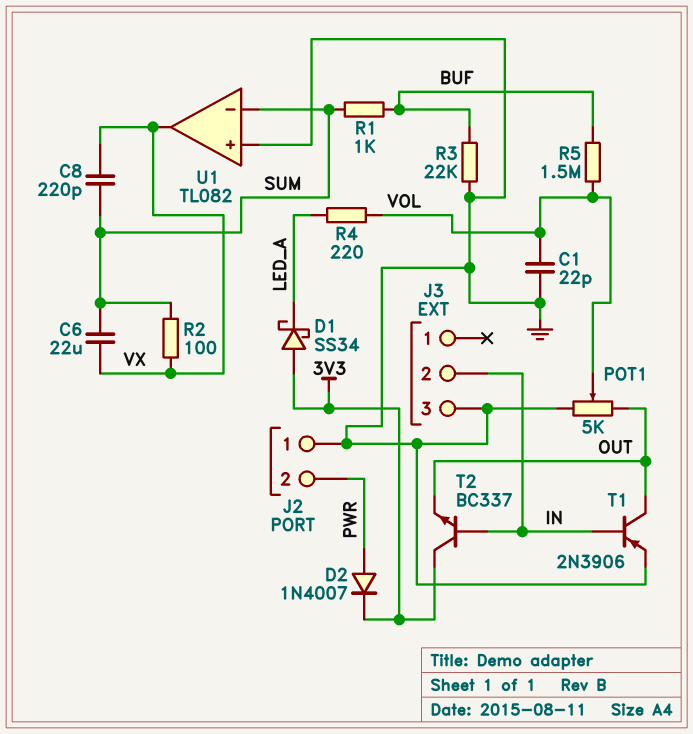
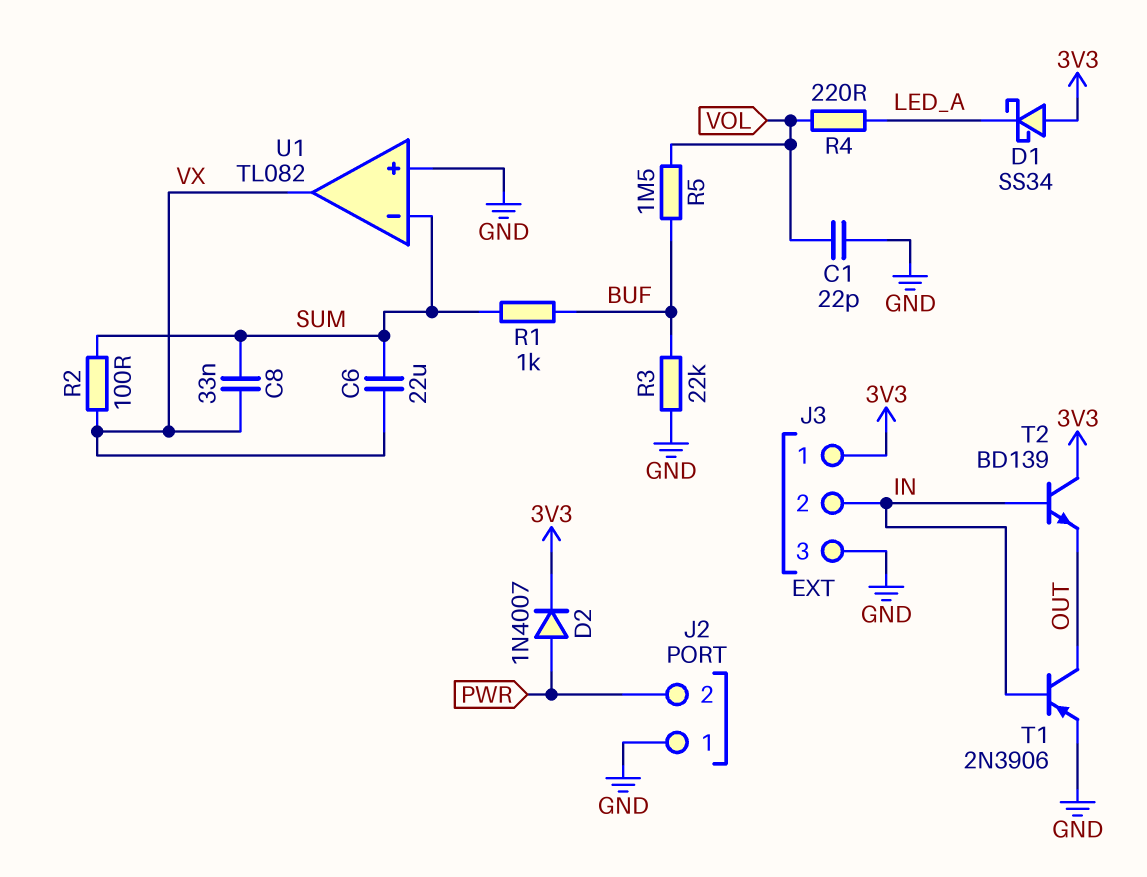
C8: 220pF (SUM, VX) -> 33nF (SUM, VX)
J3 pin 1: none -> 3V3
POT1: 5k (GND, OUT, wiper VOL) -> none
T2: NPN BC337 (B IN, C 3V3, E OUT) -> NPN BD139 (B IN, C 3V3, E OUT)

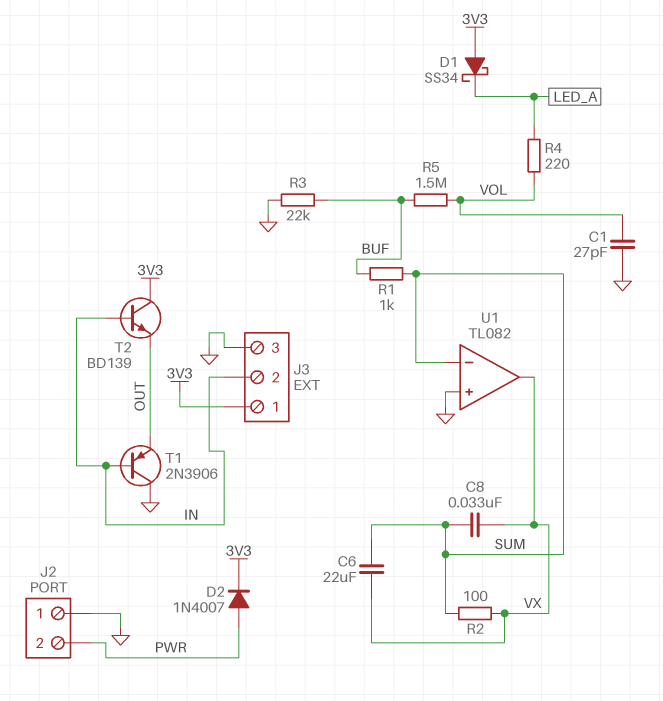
C1: 22pF (GND, VOL) -> 27pF (GND, VOL)
T1: PNP 2N3906 (B IN, C OUT, E GND) -> PNP 2N3906 (B IN, C GND, E OUT)

